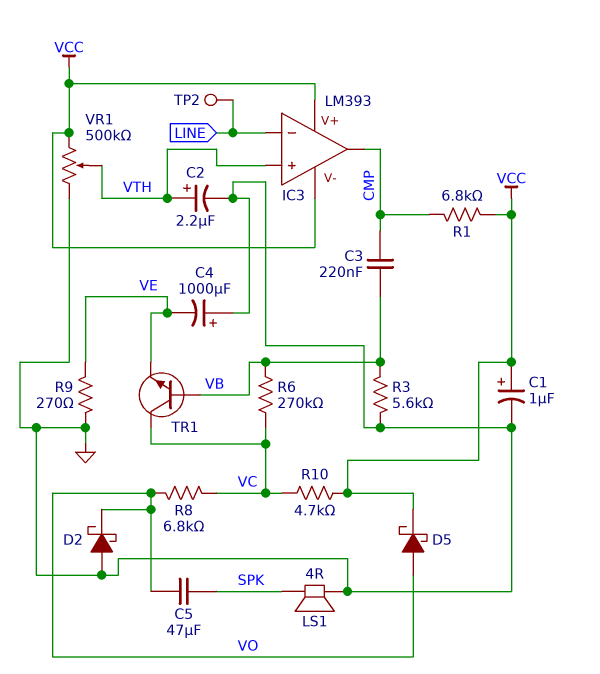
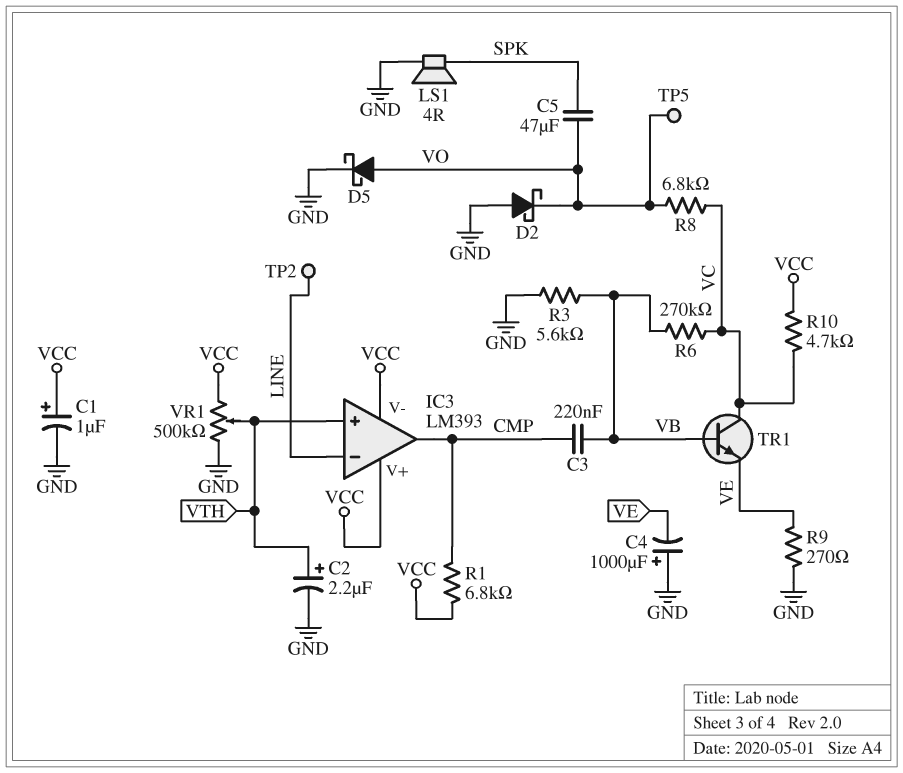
D5: schottky (A VO, K VCC) -> schottky (A VO, K GND)
TP5: none -> test point (VO)

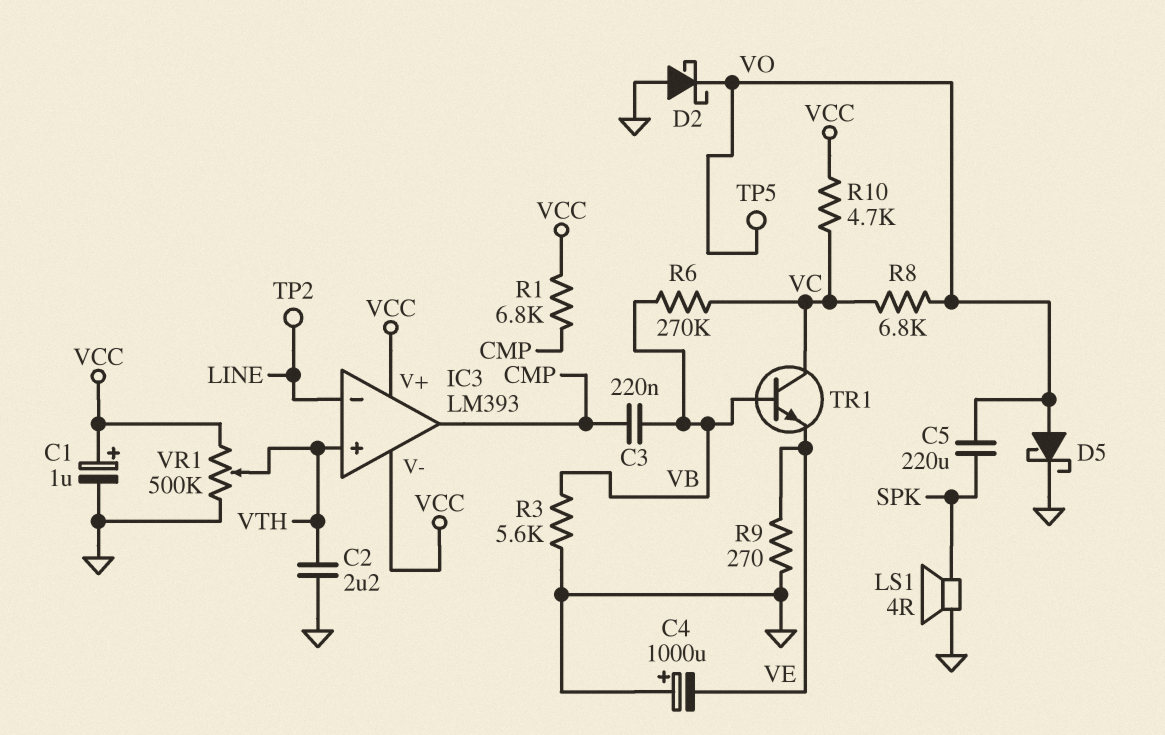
C2: 2.2uF (plus VTH, minus GND) -> 2.2uF (GND, VTH)
C5: 47uF (SPK, VO) -> 220uF (SPK, VO)

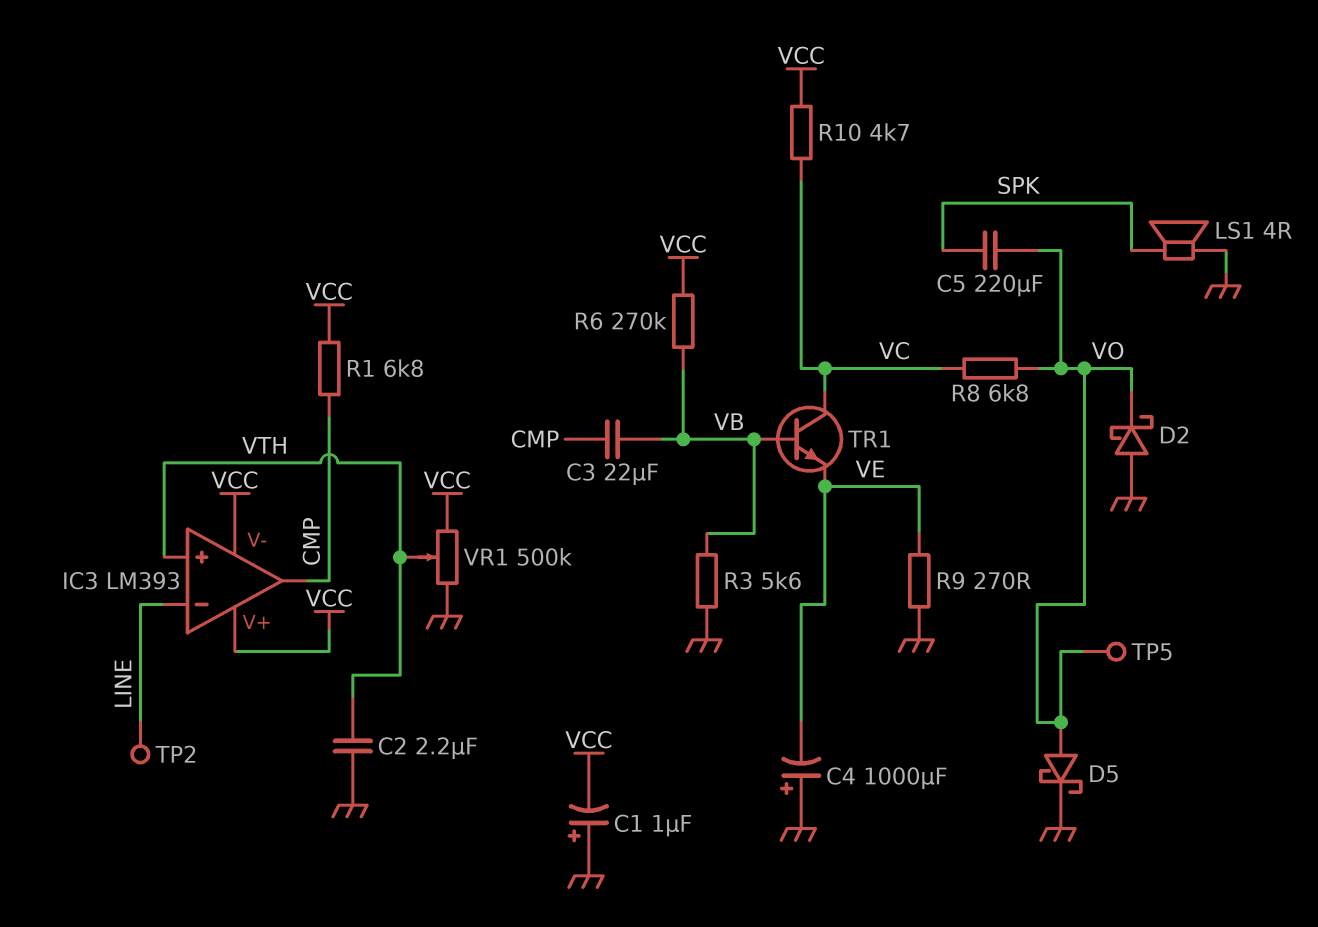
C1: 1uF (plus VCC, minus GND) -> 1uF (plus GND, minus VCC)
C3: 220nF (CMP, VB) -> 22uF (CMP, VB)
R6: 270k (VB, VC) -> 270k (VB, VCC)

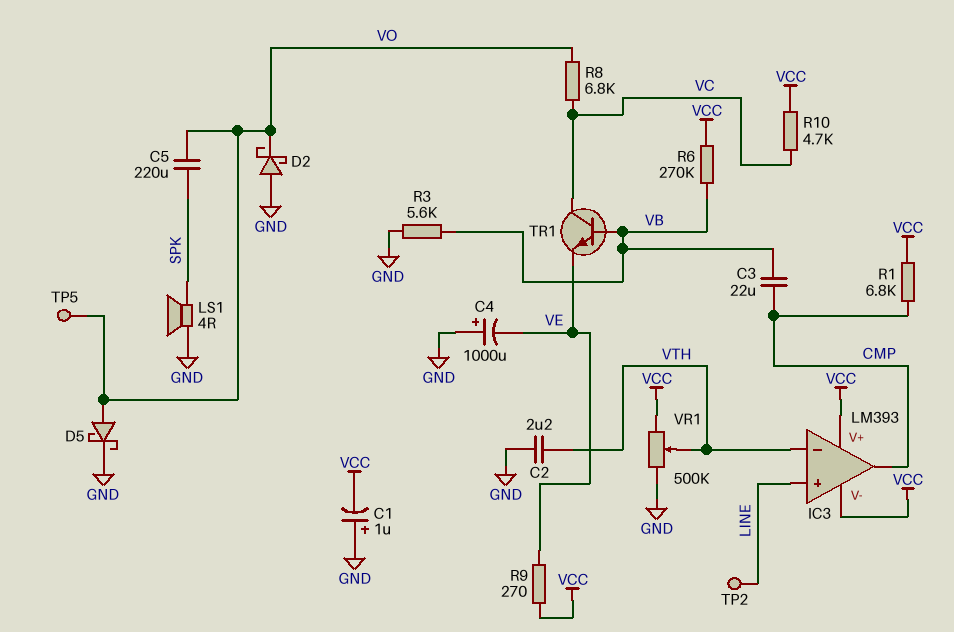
IC3 pin in+: VTH -> LINE
IC3 pin in-: LINE -> VTH
R9: 270 (GND, VE) -> 270 (VCC, VE)

